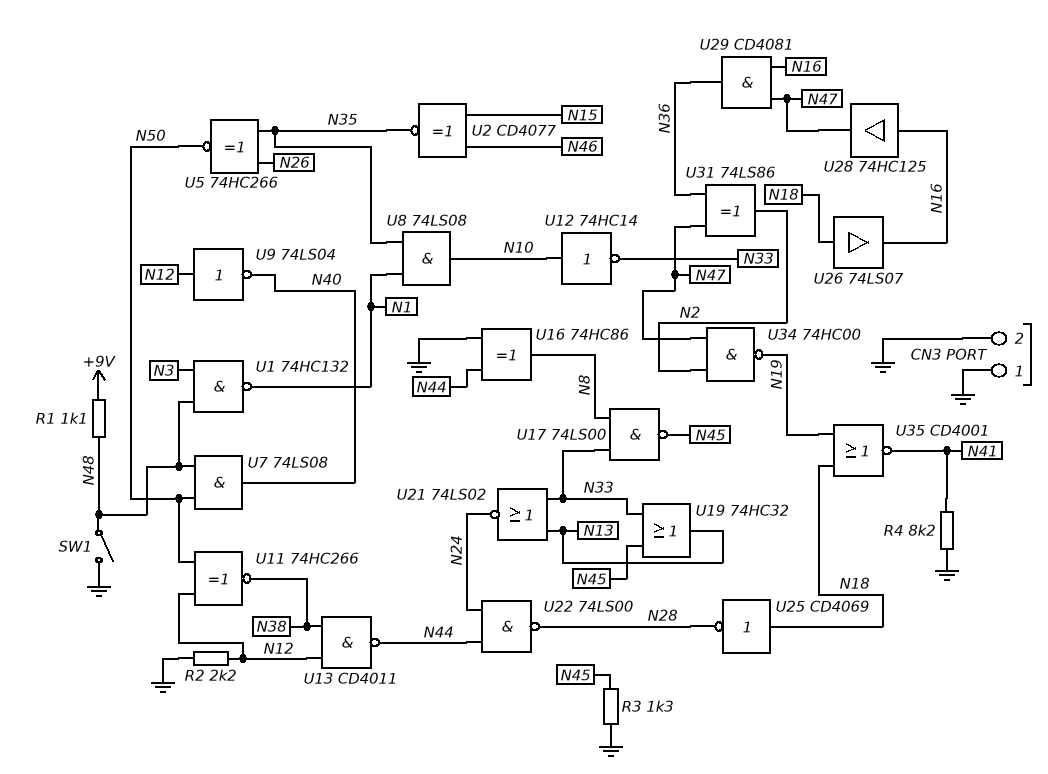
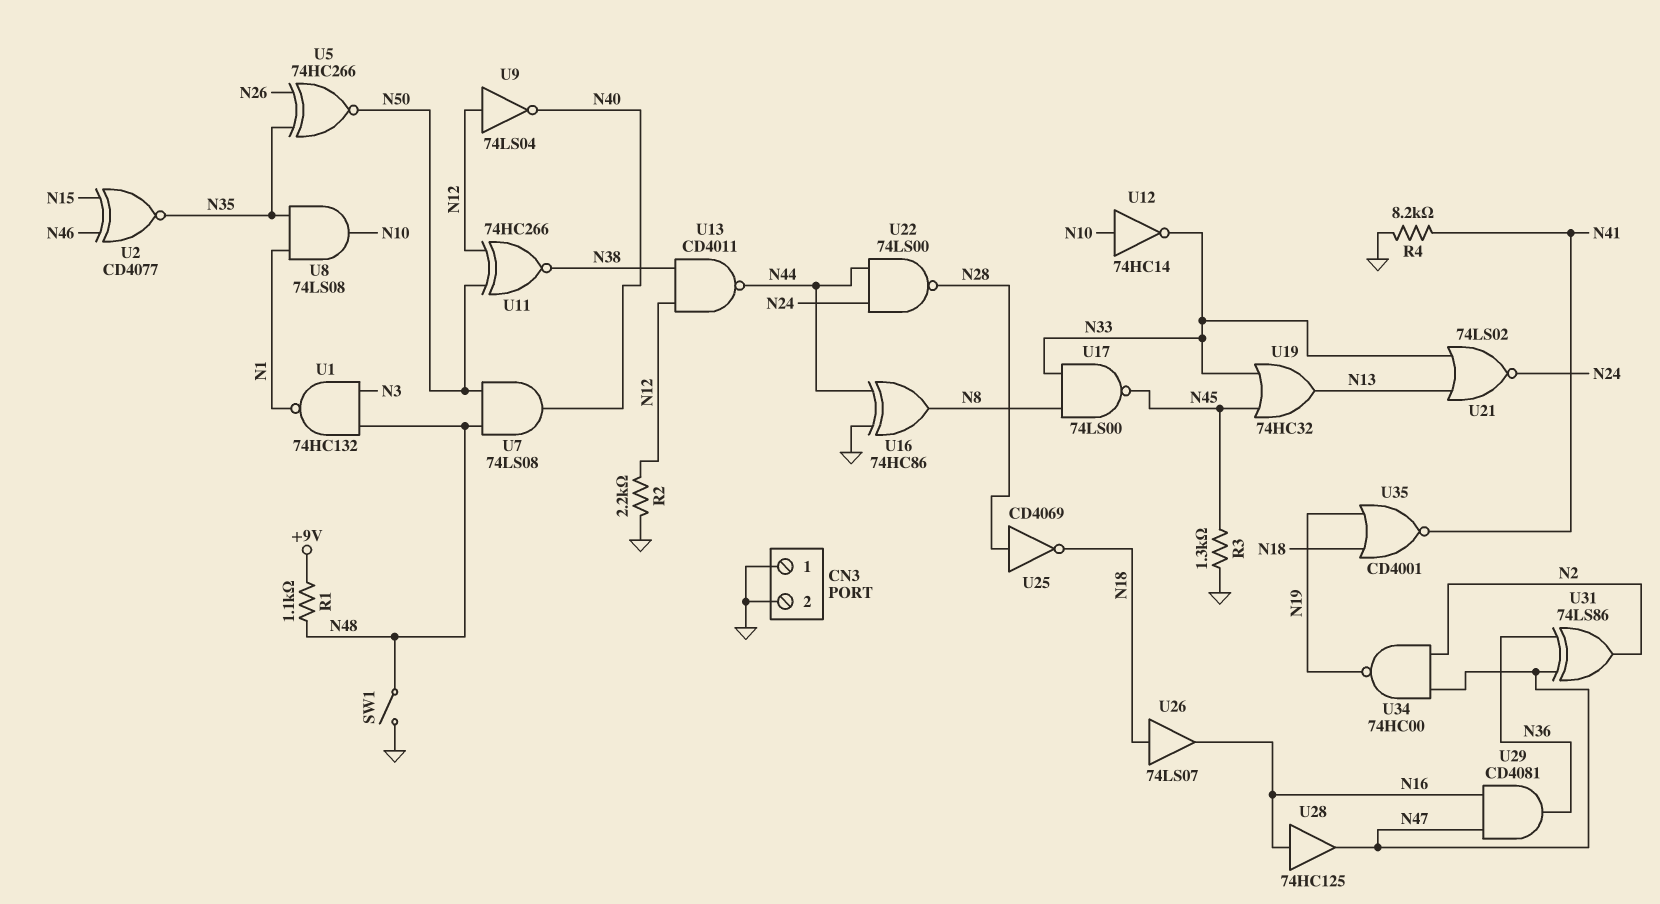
U25: NOT CD4069 (in N18, out N28) -> NOT CD4069 (in N28, out N18)

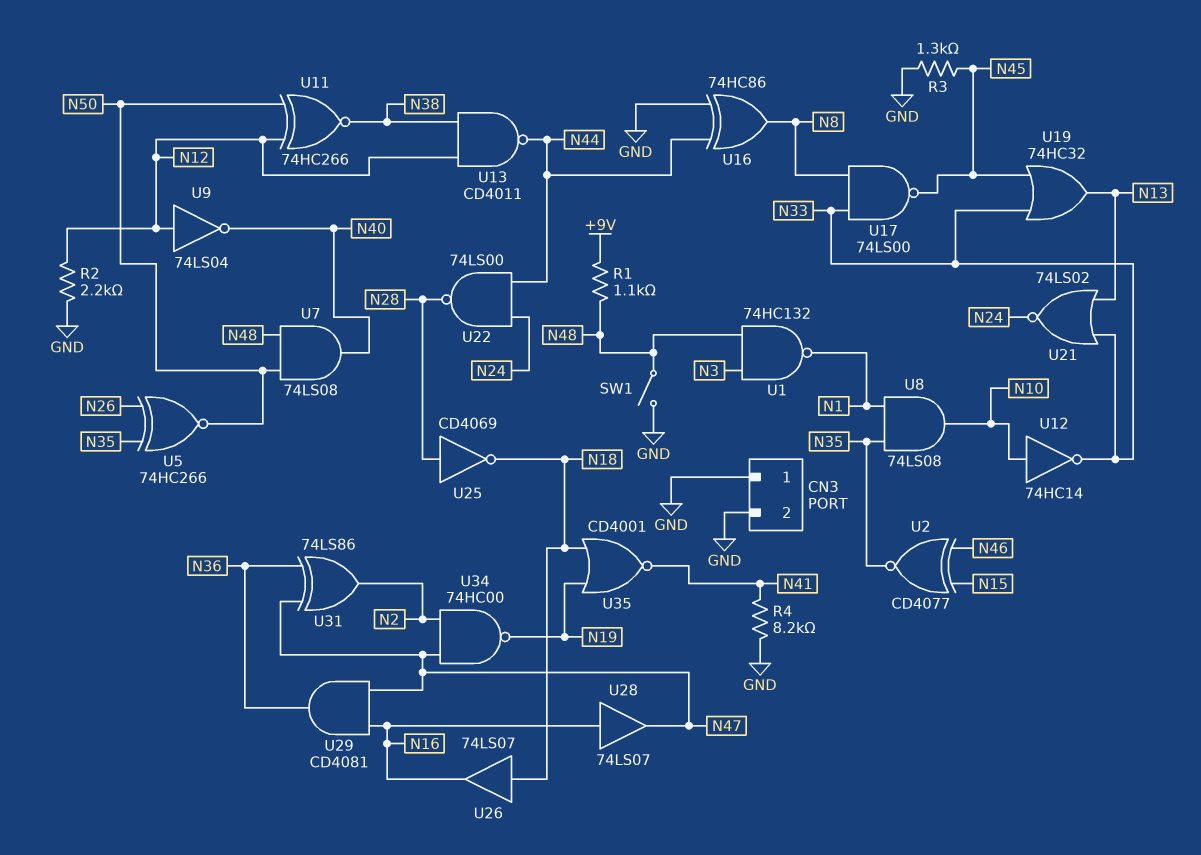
U28: buffer 74HC125 (in N16, out N47) -> buffer 74LS07 (in N16, out N47)

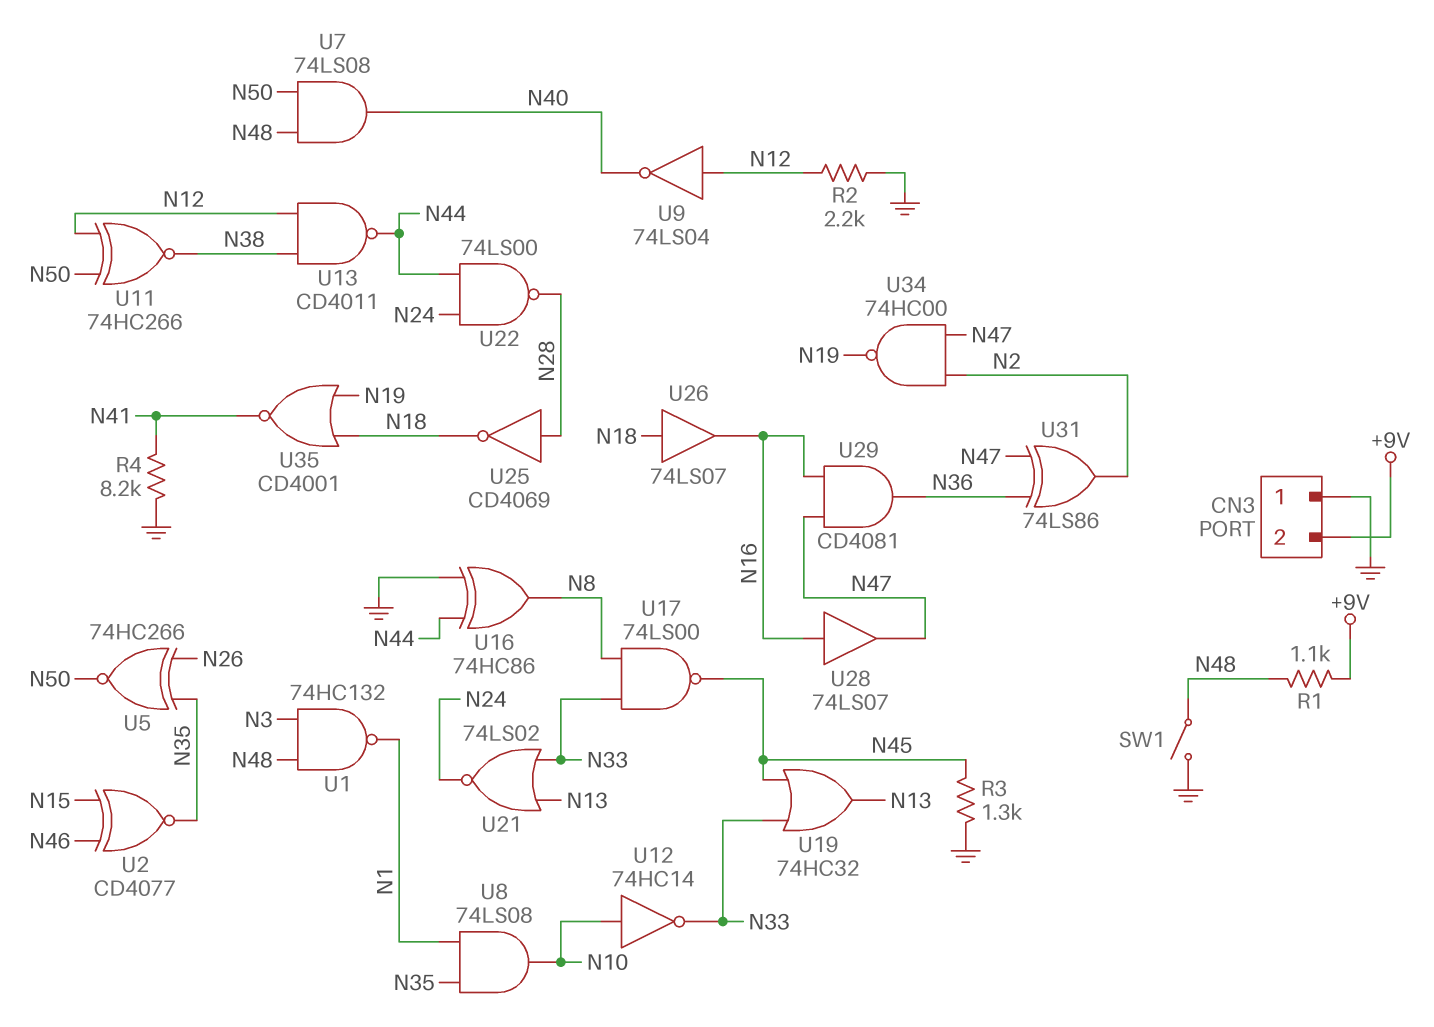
CN3 pin 2: GND -> +9V

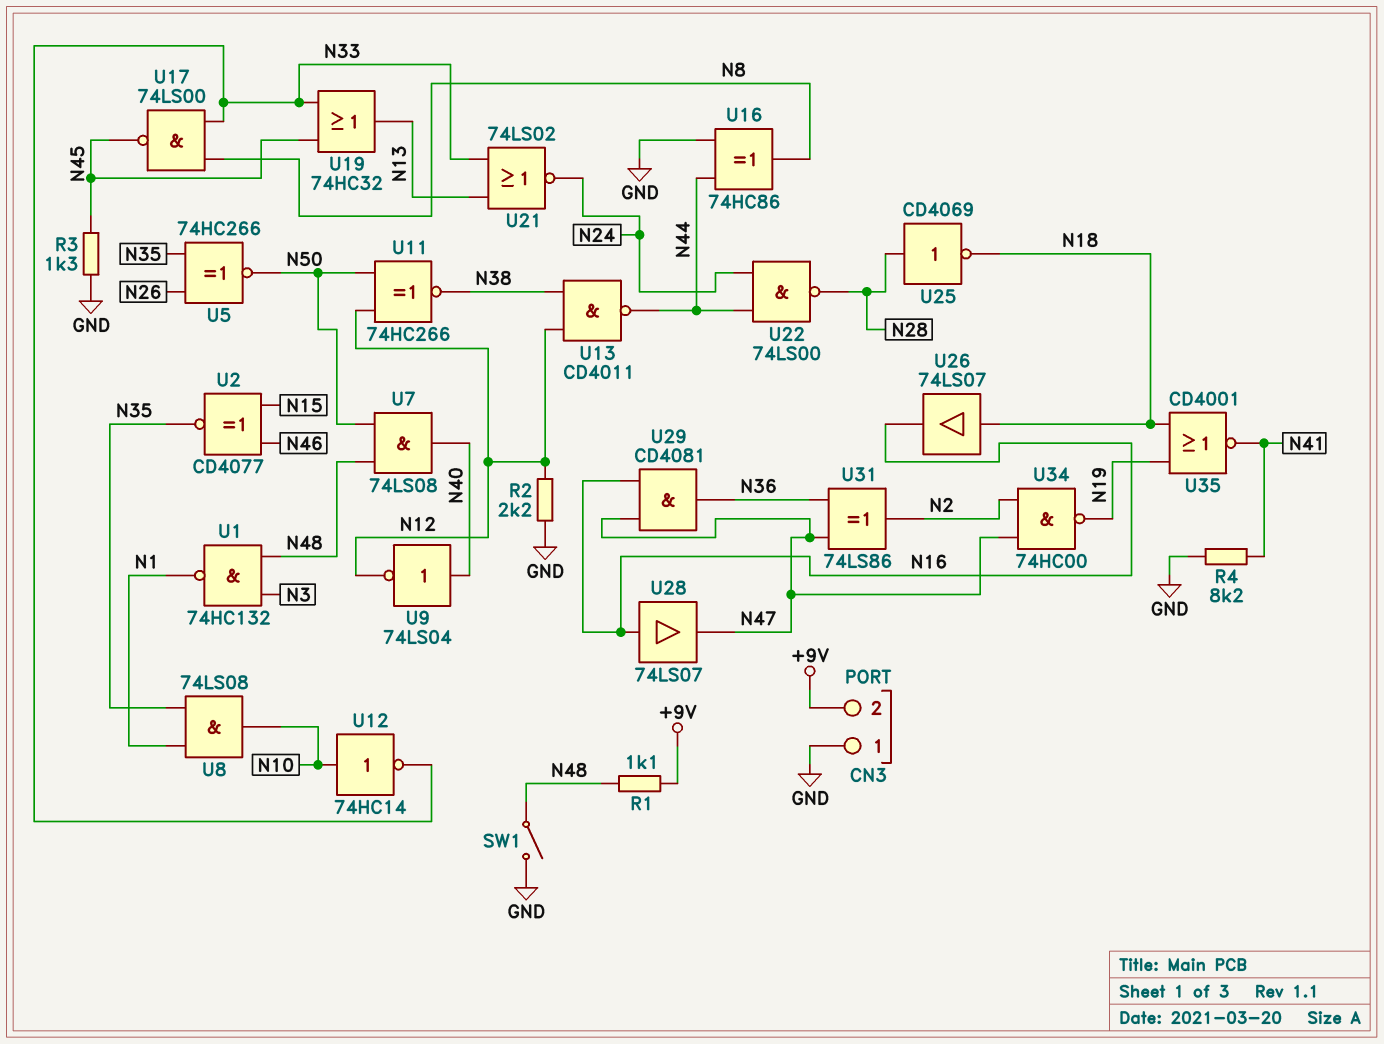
U9: NOT 74LS04 (in N12, out N40) -> NOT 74LS04 (in N40, out N12)

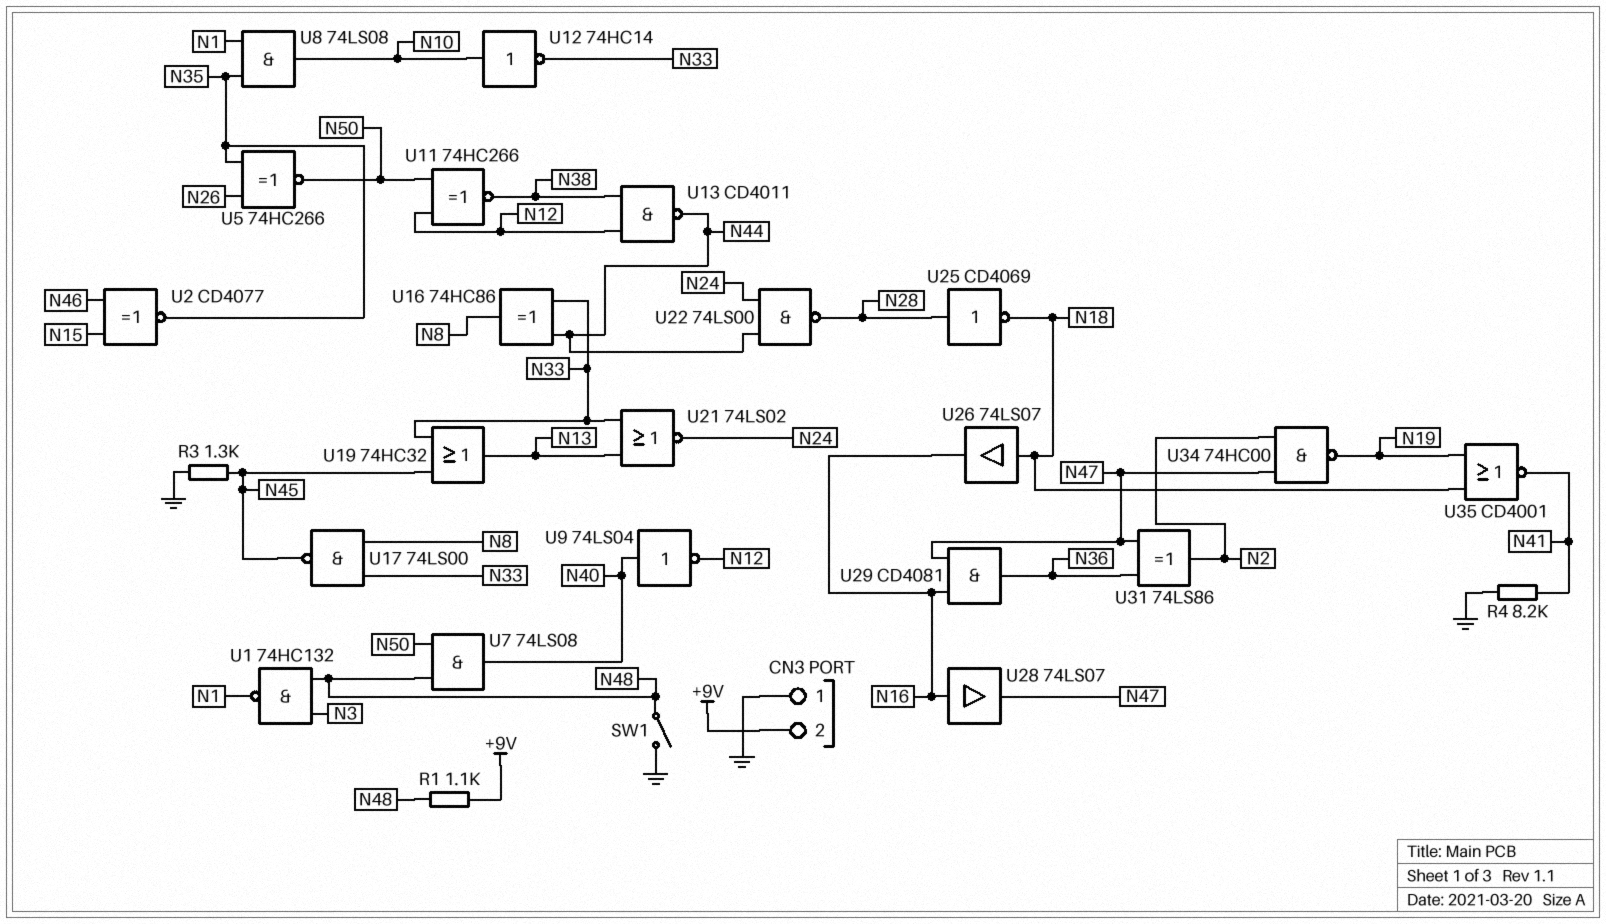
R2: 2.2k (GND, N12) -> none
U16: XOR 74HC86 (in GND, in N44, out N8) -> XOR 74HC86 (in N33, in N44, out N8)

